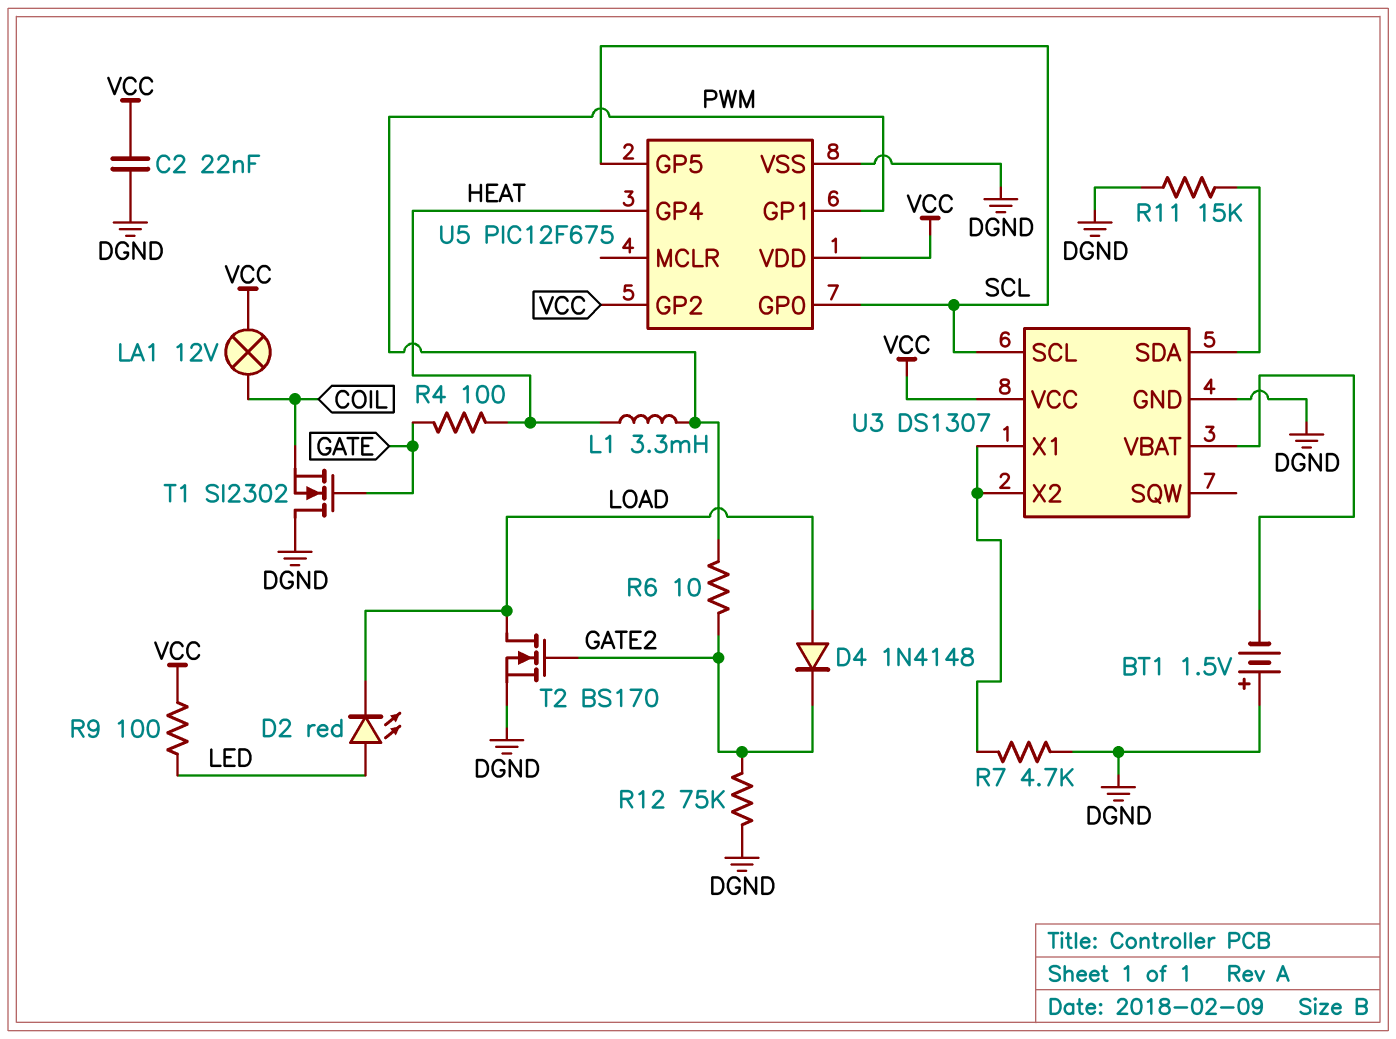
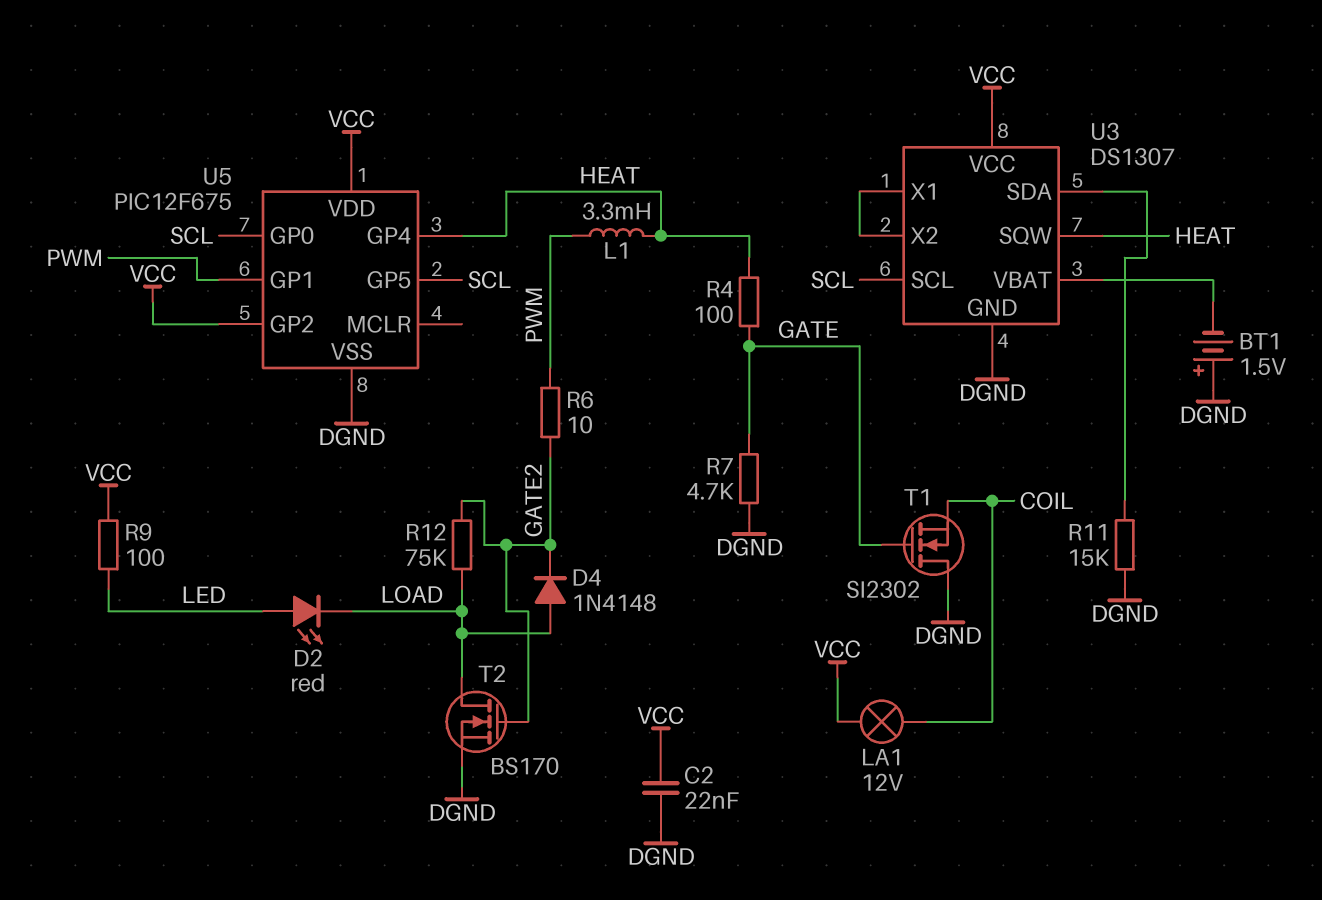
R7: 4.7k (DGND, U3/X1) -> 4.7k (DGND, GATE)
R12: 75k (DGND, GATE2) -> 75k (GATE2, LOAD)
U3 pin SQW: none -> HEAT

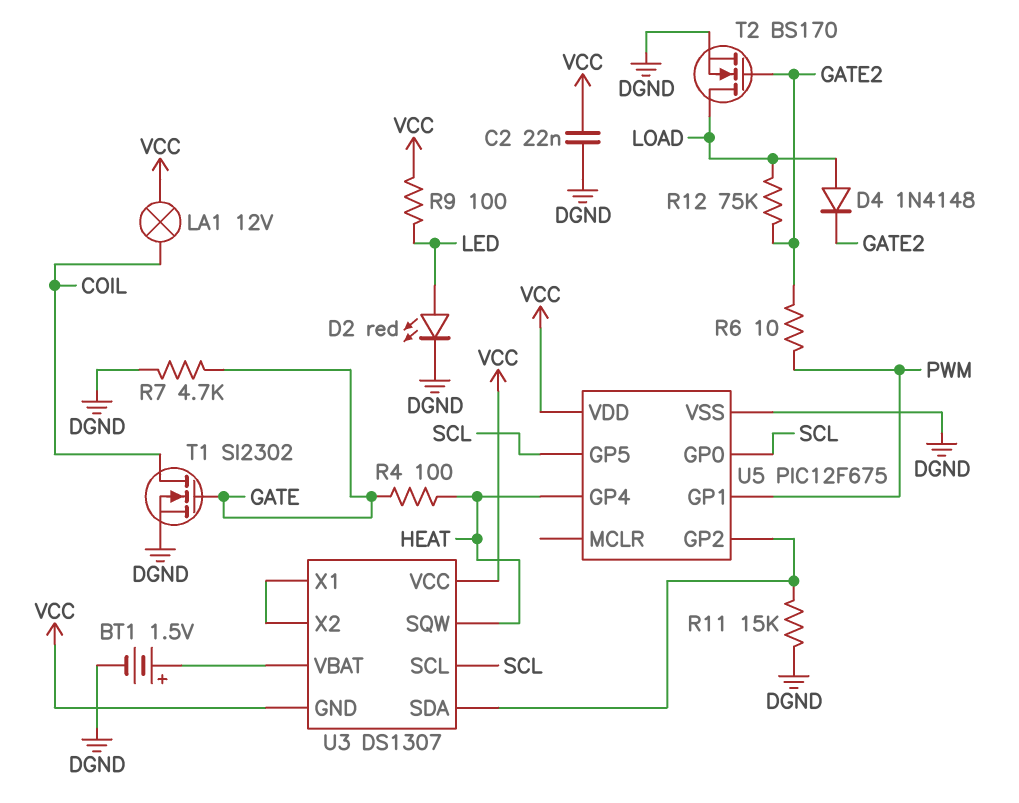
BT1: 1.5V (plus DGND, minus U3/VBAT) -> 1.5V (plus U3/VBAT, minus DGND)
D2: LED red (A LED, K LOAD) -> LED red (A LED, K DGND)
L1: 3.3mH (HEAT, PWM) -> none
T1: NMOS SI2302 (G GATE, D DGND, S COIL) -> NMOS SI2302 (G GATE, D COIL, S DGND)
U3 pin GND: DGND -> VCC
U5 pin GP2: VCC -> U3/SDA

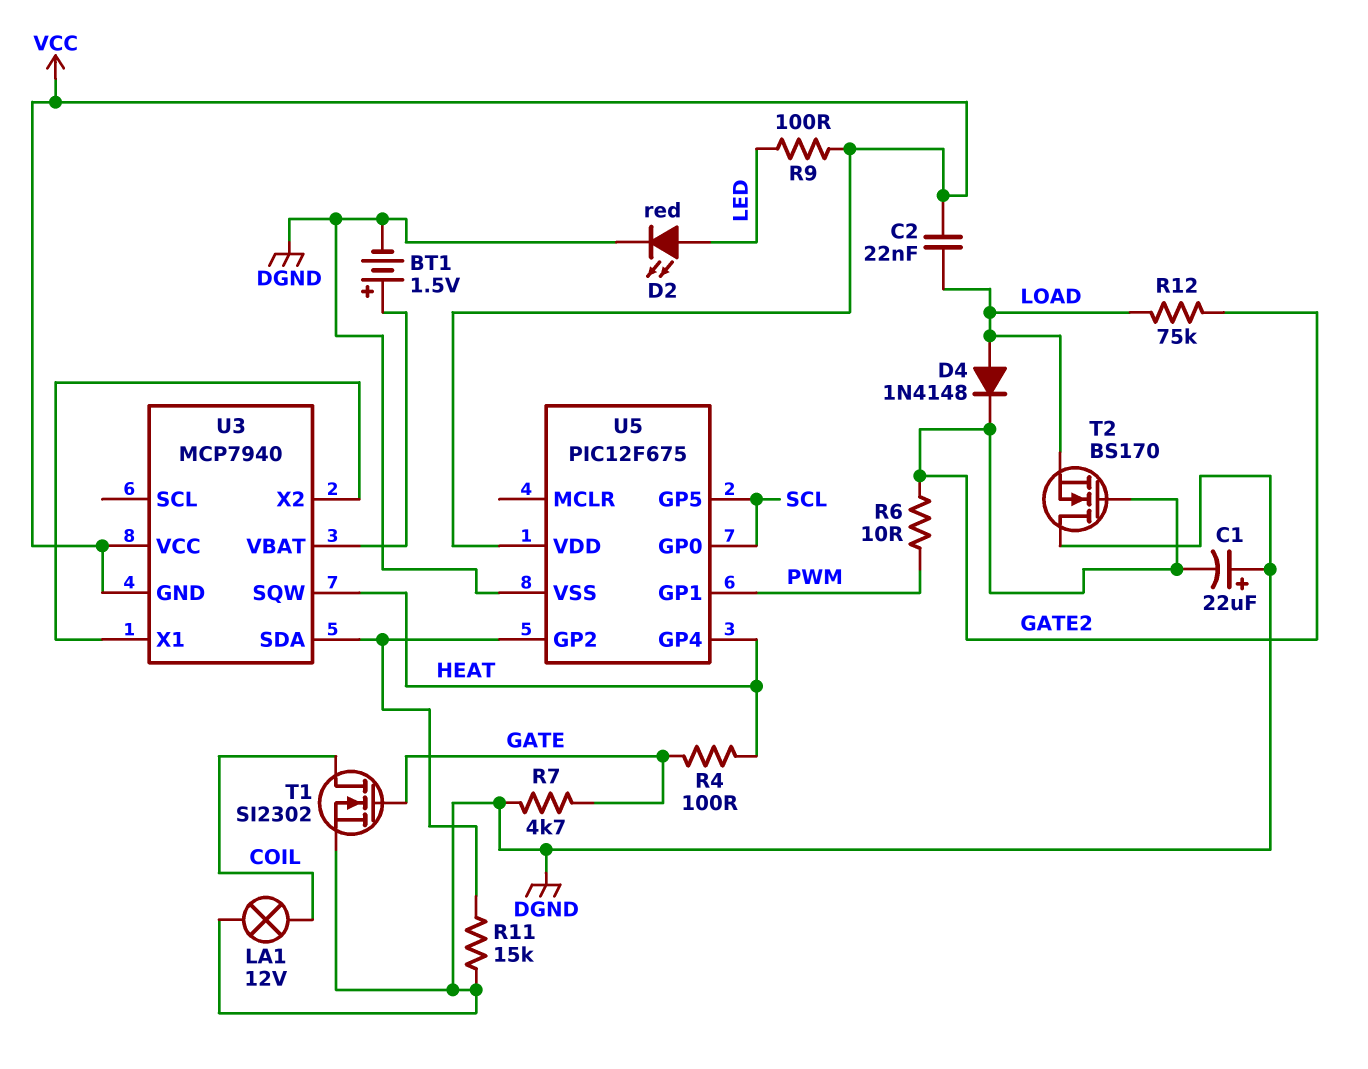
C1: none -> 22uF (plus DGND, minus GATE2)
C2: 22nF (DGND, VCC) -> 22nF (LOAD, VCC)
LA1: lamp 12V (COIL, VCC) -> lamp 12V (COIL, DGND)
T2: NMOS BS170 (G GATE2, D LOAD, S DGND) -> NMOS BS170 (G GATE2, D DGND, S LOAD)
U3: DS1307 -> MCP7940
U3 pin SCL: SCL -> none

